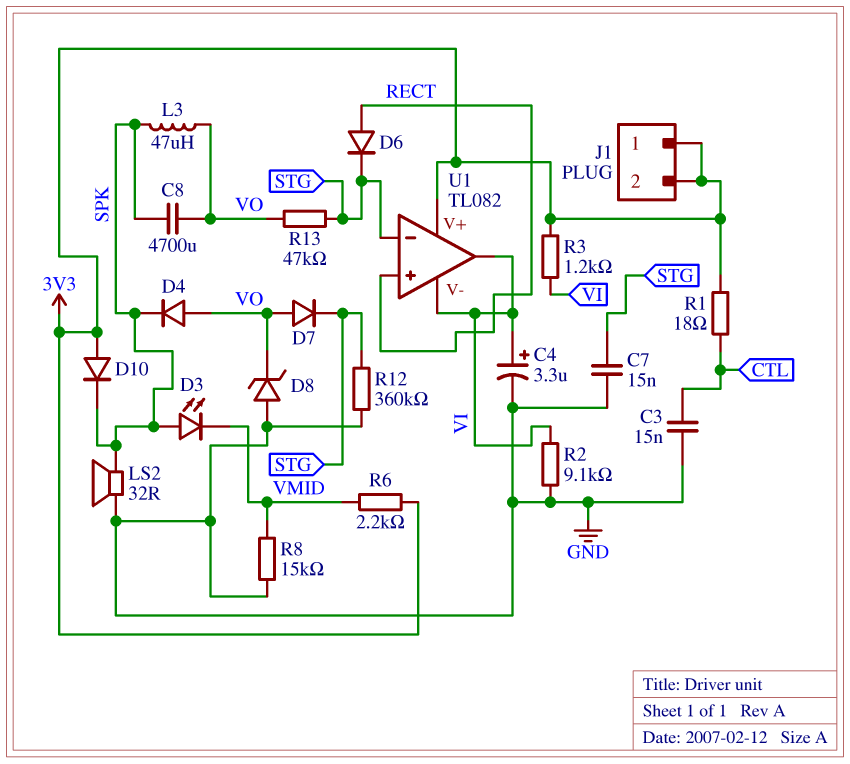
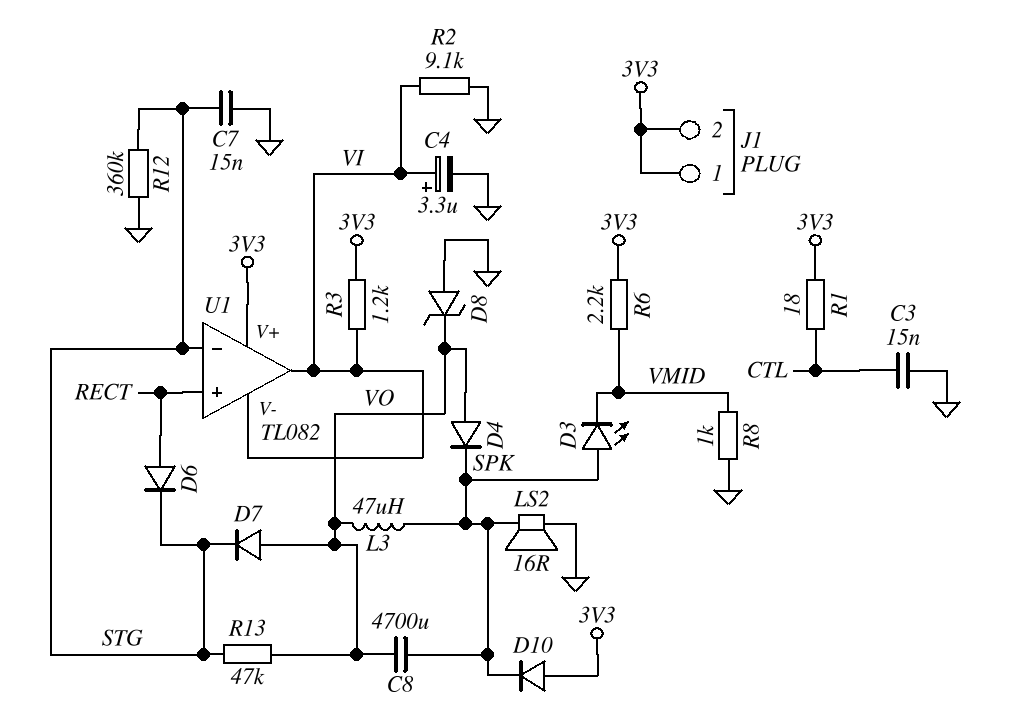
LS2: speaker 32R (GND, SPK) -> speaker 16R (GND, SPK)
R8: 15k (GND, VMID) -> 1k (GND, VMID)

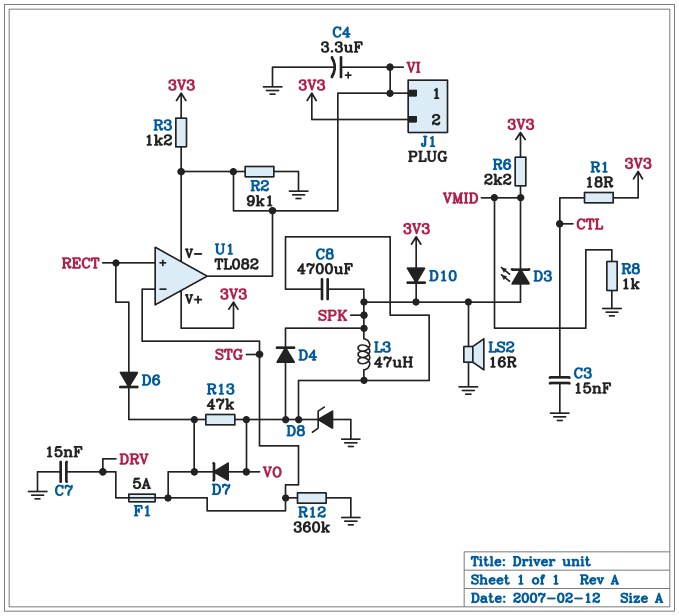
C7: 15nF (GND, STG) -> 15nF (DRV, GND)
F1: none -> 5A (DRV, STG)
J1 pin 1: 3V3 -> VI

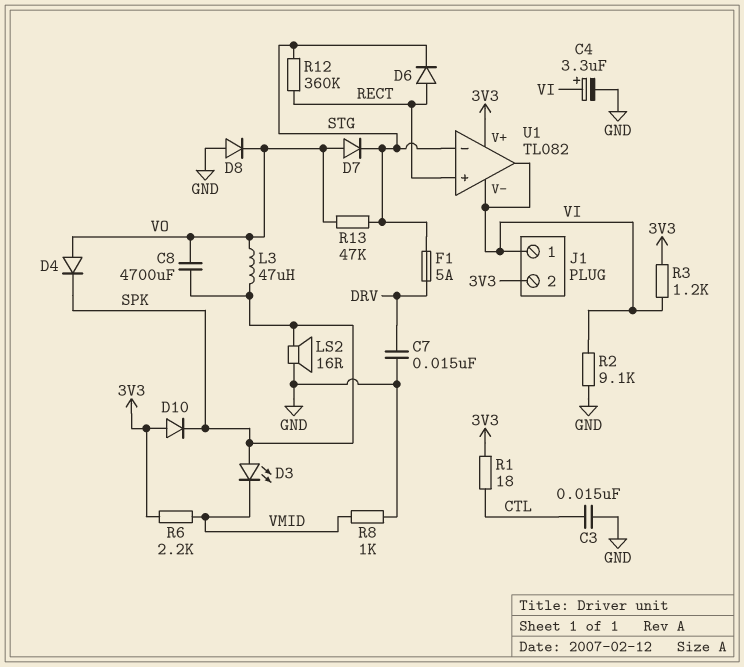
D8: zener (A GND, K VO) -> diode (A GND, K VO)
R12: 360k (GND, STG) -> 360k (RECT, STG)

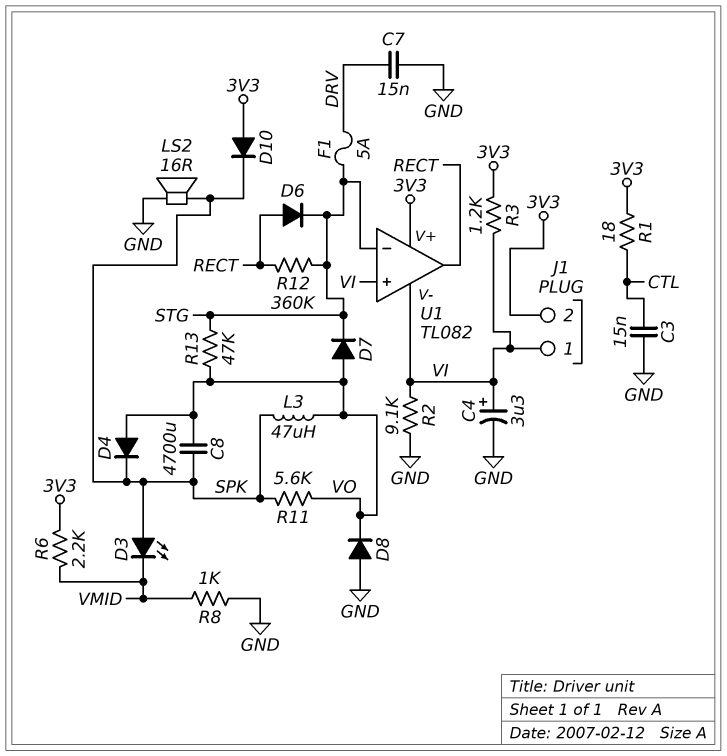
R11: none -> 5.6k (SPK, VO)
U1 pin in+: RECT -> VI
U1 pin out: VI -> RECT

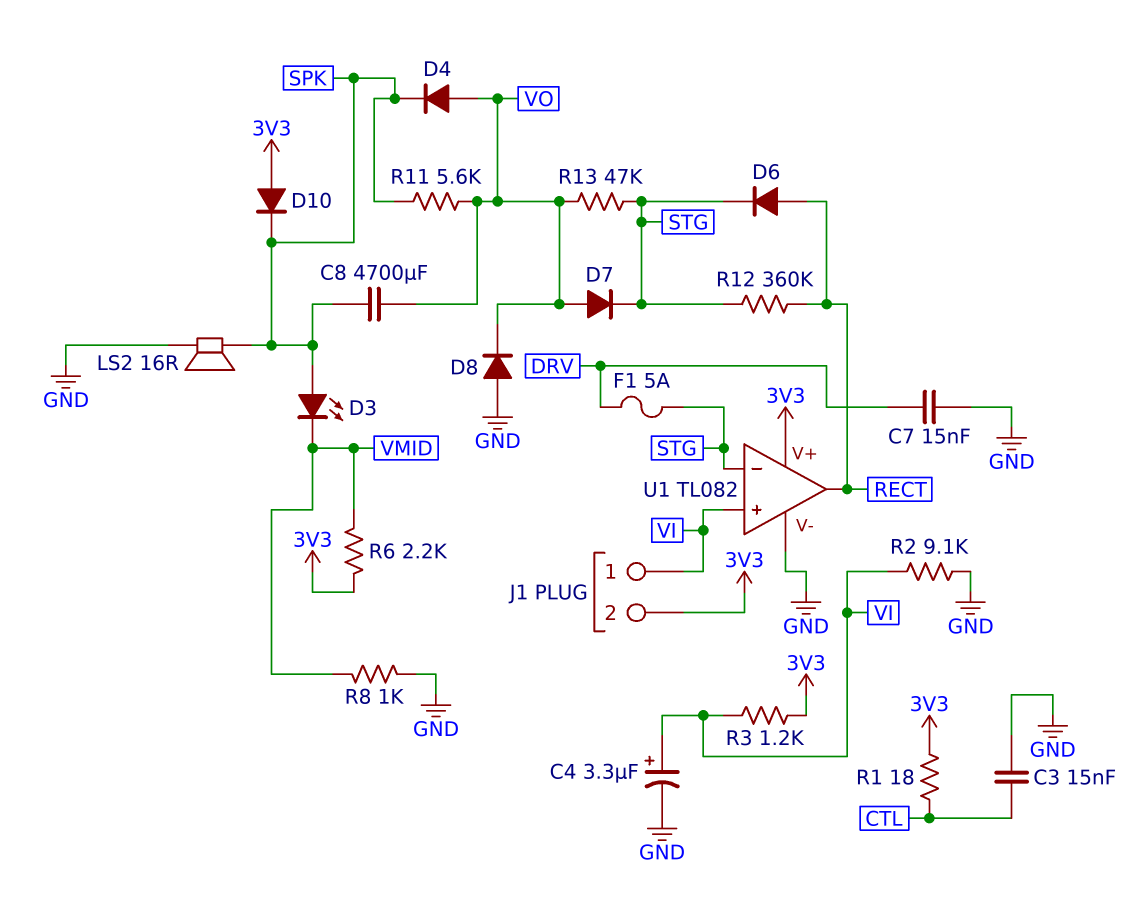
L3: 47uH (SPK, VO) -> none
U1 pin V-: VI -> GND

